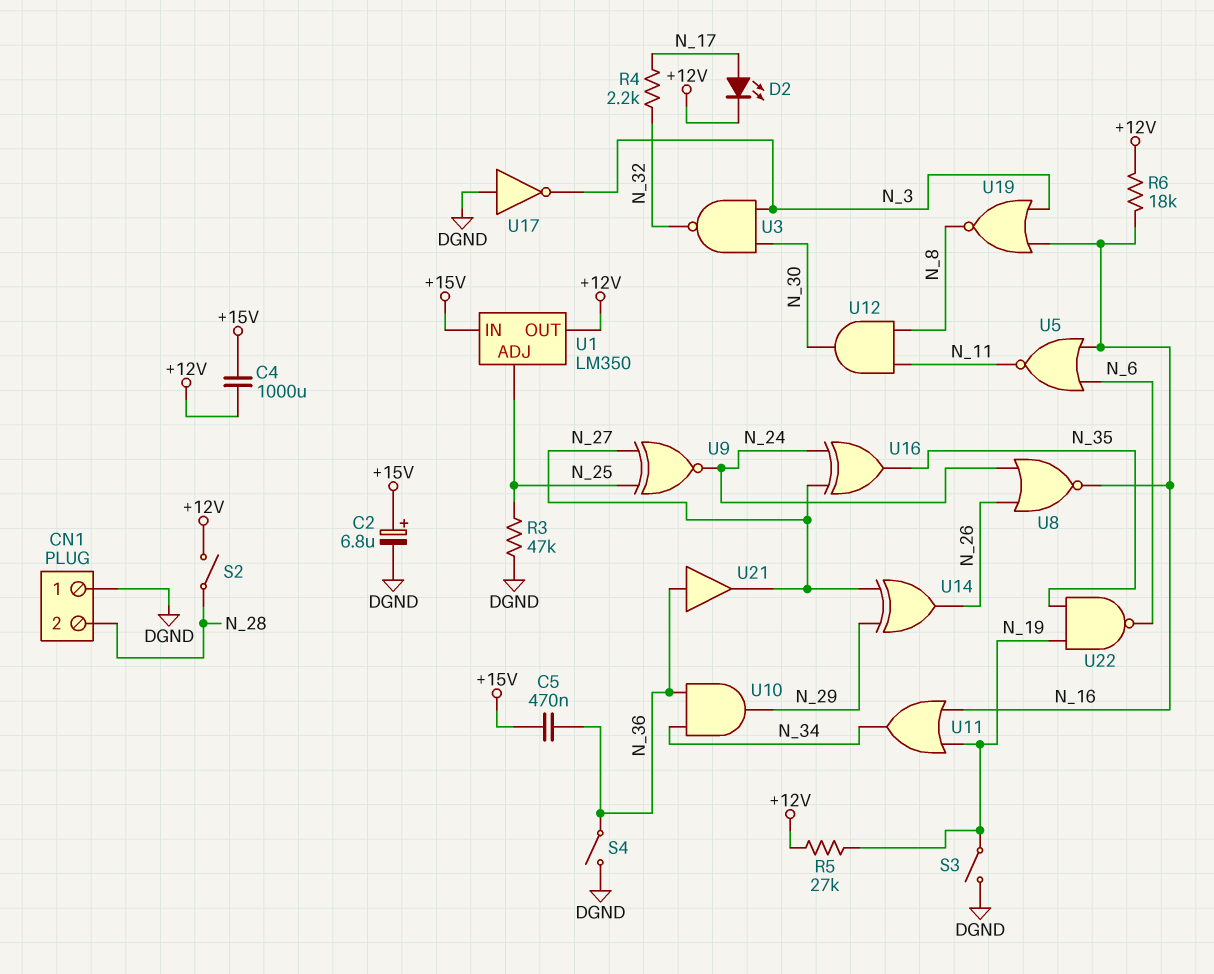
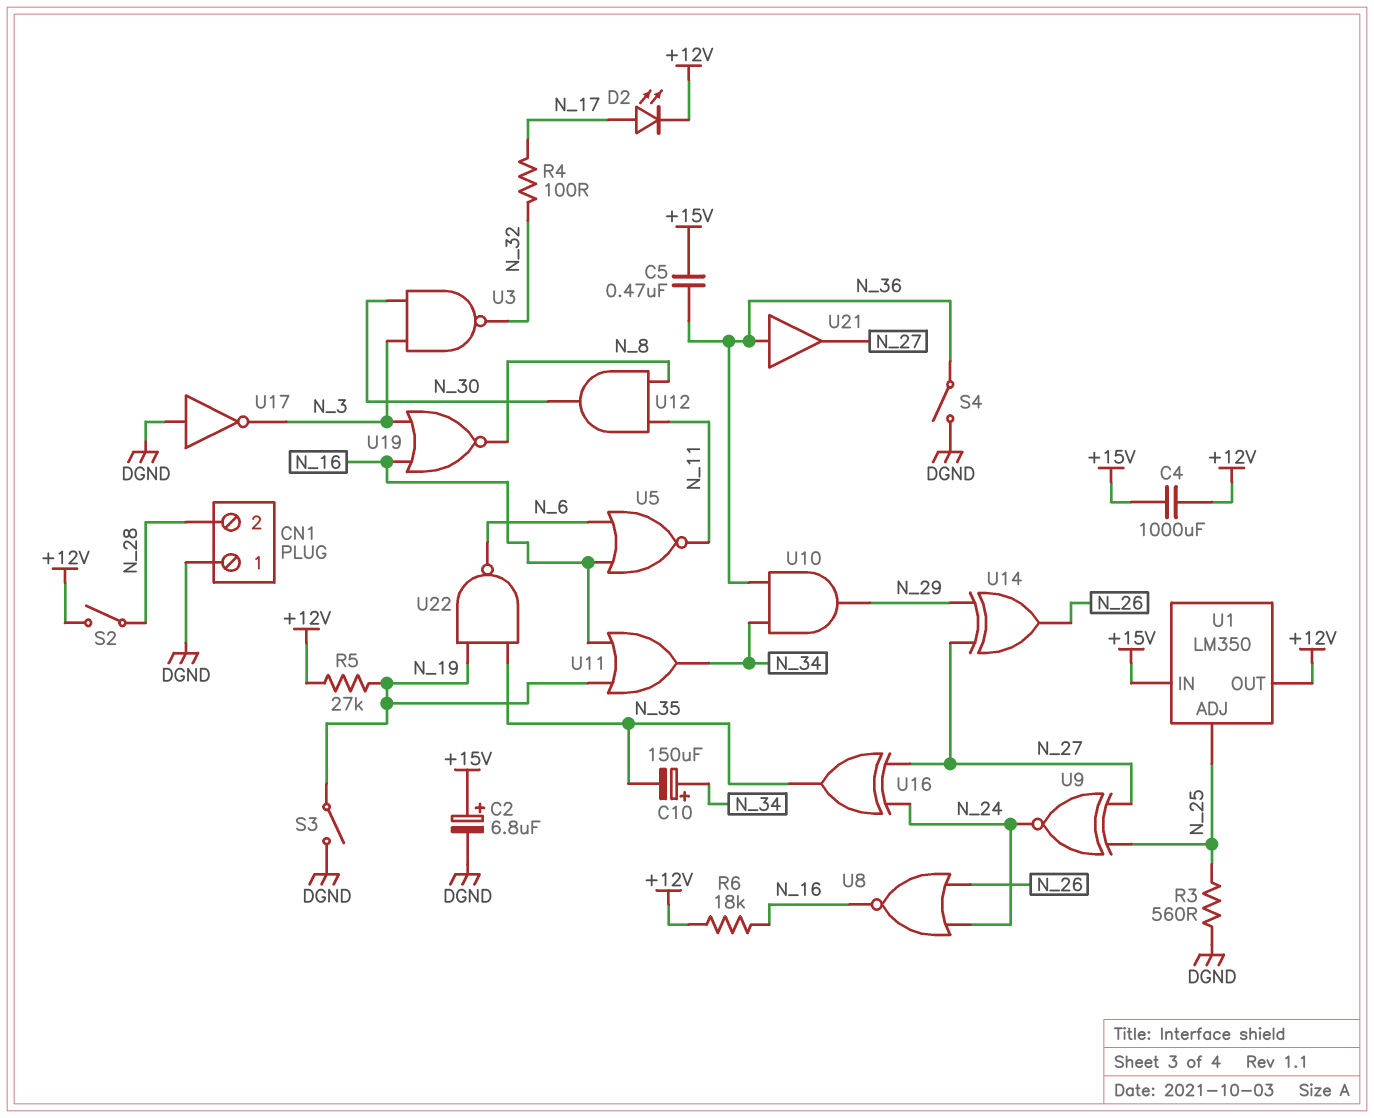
C10: none -> 150uF (plus N_34, minus N_35)
R3: 47k (DGND, N_25) -> 560 (DGND, N_25)
R4: 2.2k (N_17, N_32) -> 100 (N_17, N_32)

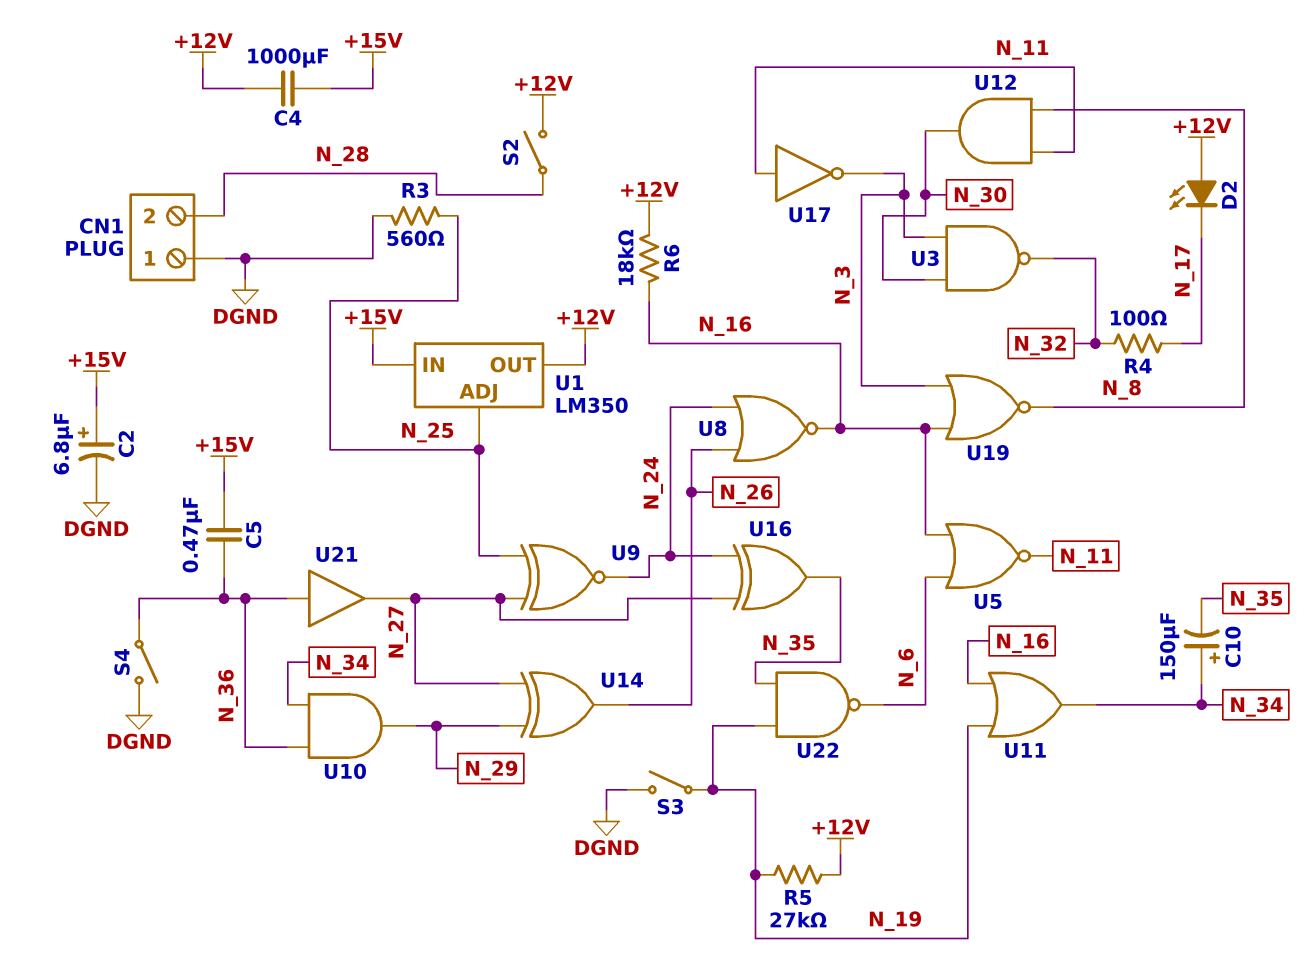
D2: LED (A N_17, K +12V) -> LED (A +12V, K N_17)
U17: NOT (in DGND, out N_3) -> NOT (in N_11, out N_3)

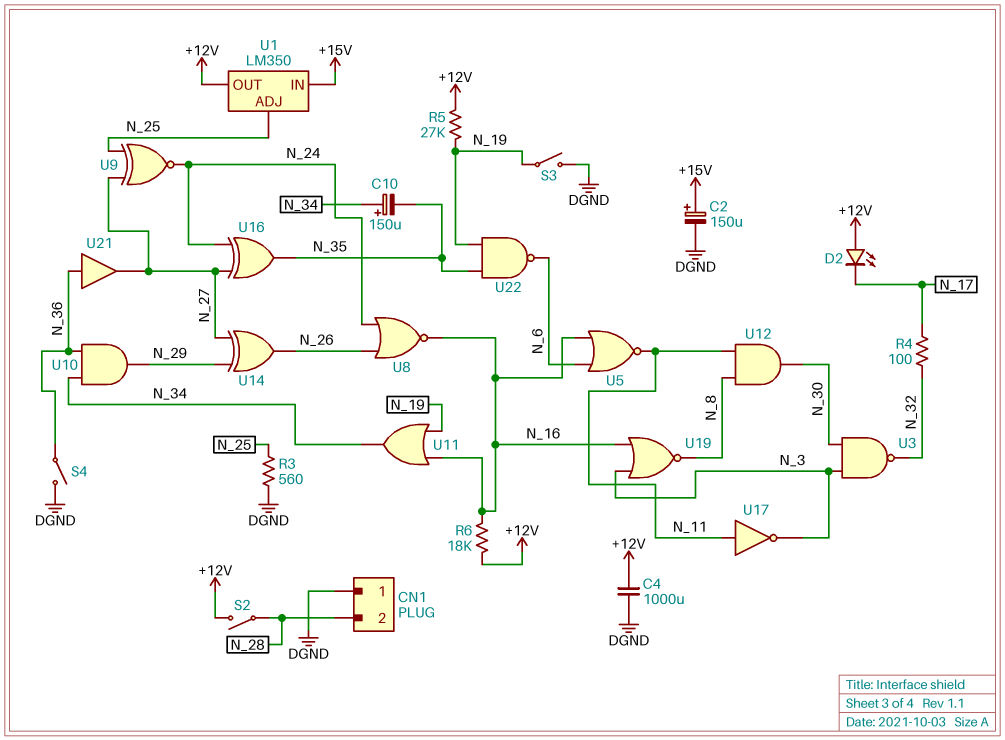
C2: 6.8uF (plus +15V, minus DGND) -> 150uF (plus +15V, minus DGND)
C4: 1000uF (+12V, +15V) -> 1000uF (+12V, DGND)
C5: 470nF (+15V, N_36) -> none

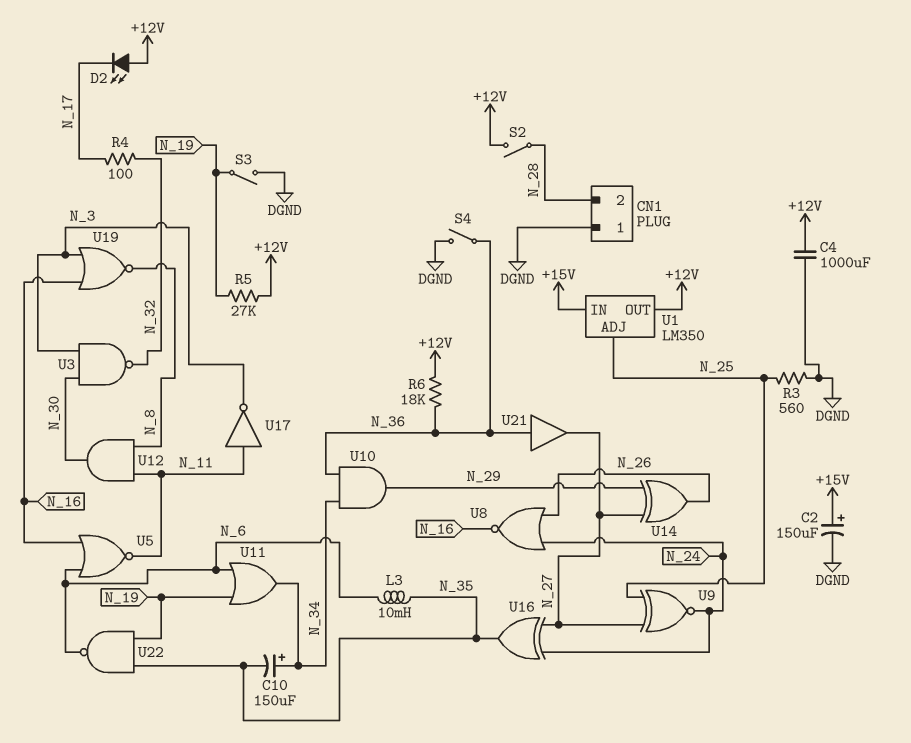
L3: none -> 10mH (N_6, N_35)
R6: 18k (+12V, N_16) -> 18k (+12V, N_36)
U11: OR (in N_16, in N_19, out N_34) -> OR (in N_6, in N_19, out N_34)

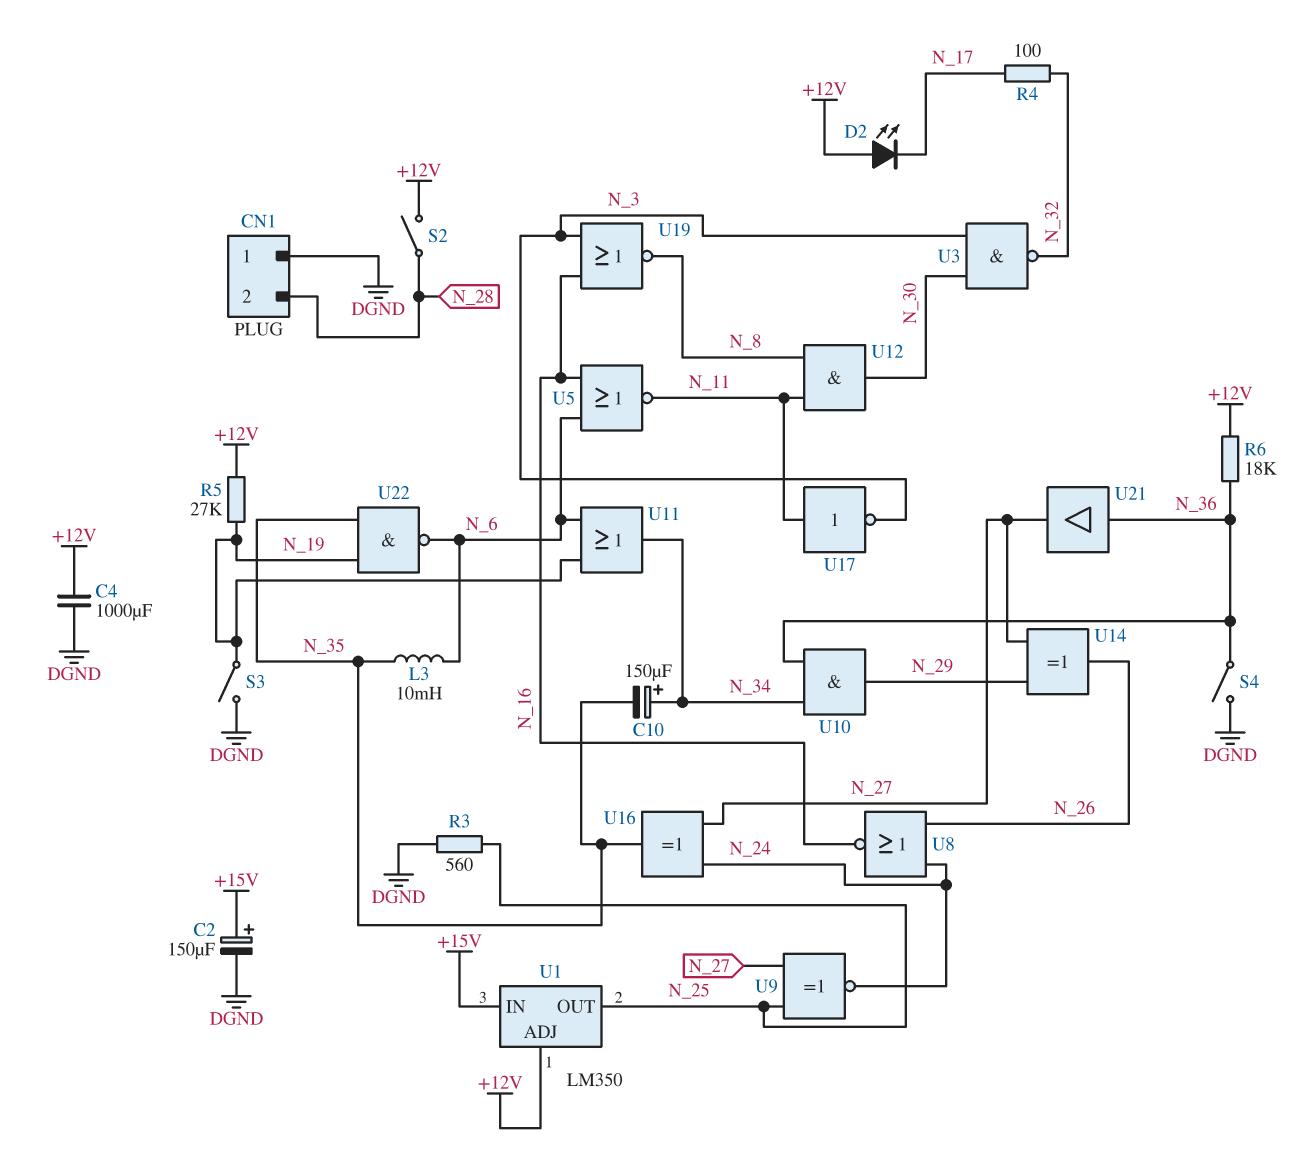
U1 pin ADJ: N_25 -> +12V
U1 pin OUT: +12V -> N_25

